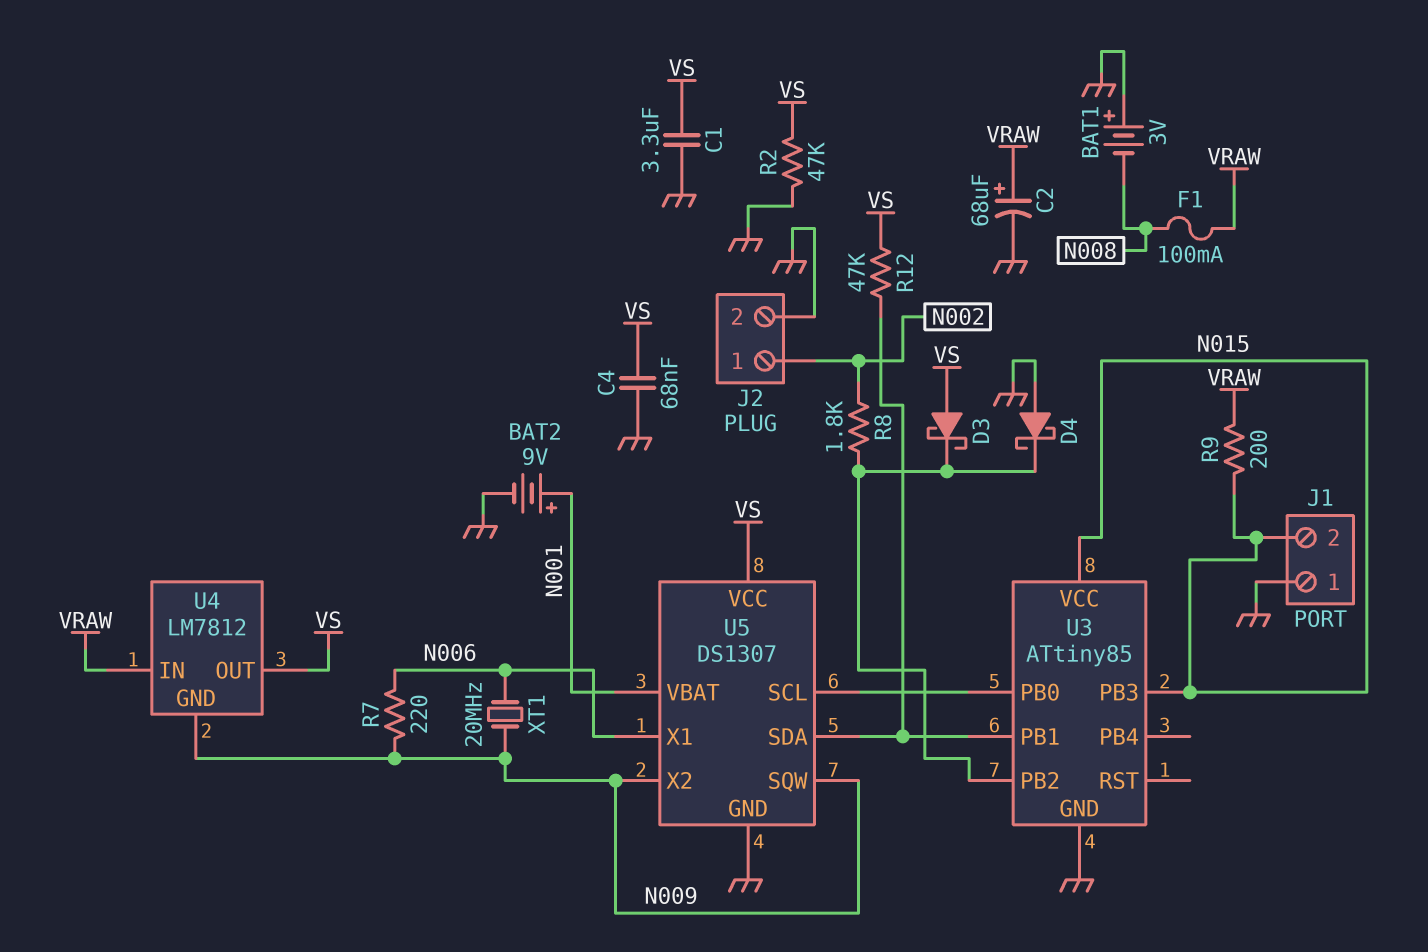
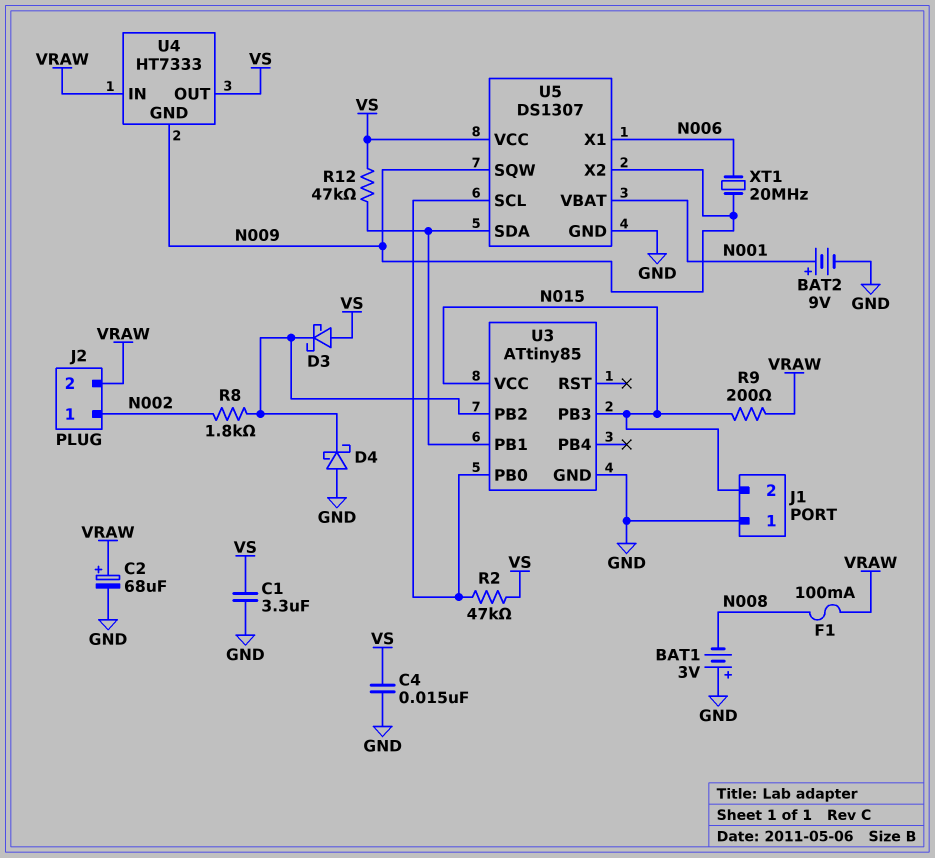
C4: 68nF (GND, VS) -> 15nF (GND, VS)
J2 pin 2: GND -> VRAW
R2: 47k (GND, VS) -> 47k (U3/PB0, VS)
R7: 220 (N006, N009) -> none
U4: LM7812 -> HT7333

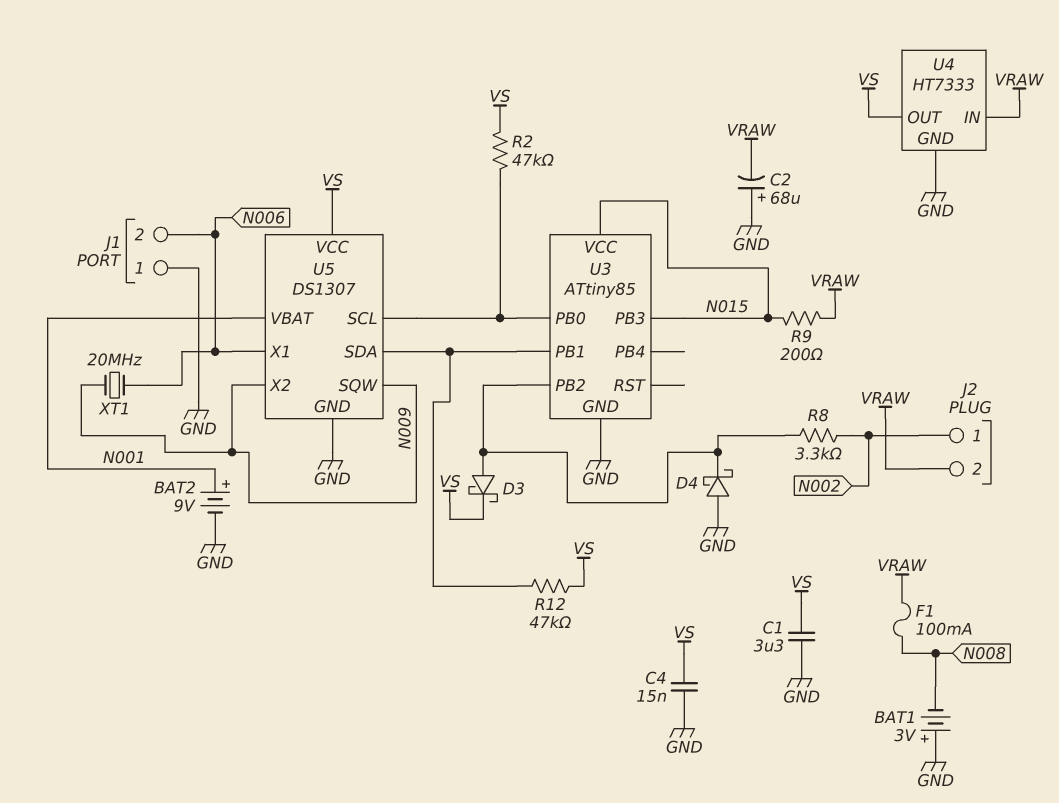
C2: 68uF (plus VRAW, minus GND) -> 68uF (plus GND, minus VRAW)
D3: schottky (A VS, K U3/PB2) -> schottky (A U3/PB2, K VS)
J1 pin 2: N015 -> N006
R8: 1.8k (N002, U3/PB2) -> 3.3k (N002, U3/PB2)
U4 pin GND: N009 -> GND

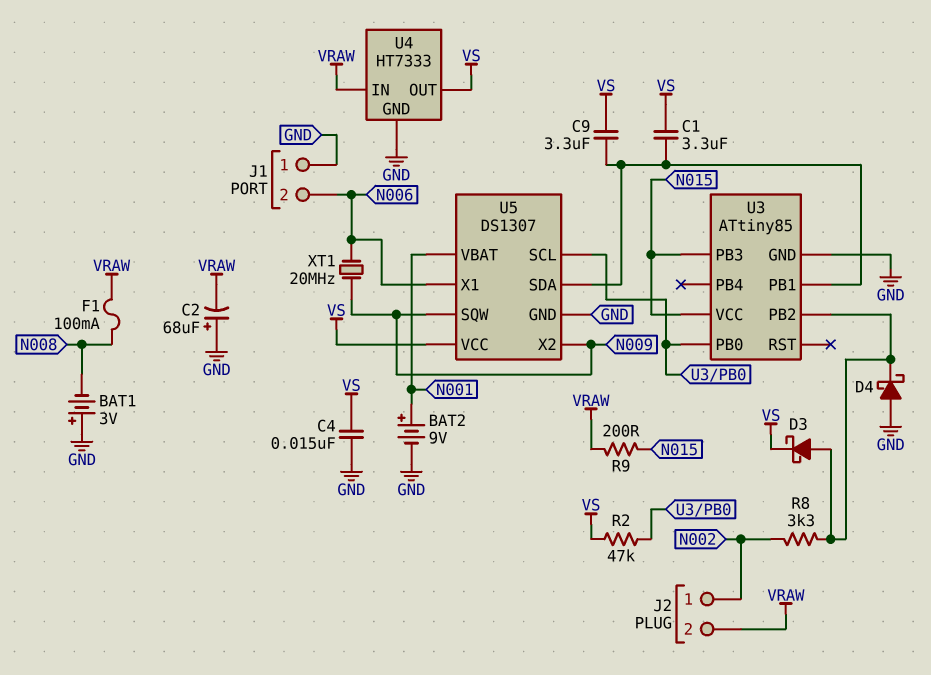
C1: 3.3uF (GND, VS) -> 3.3uF (U3/PB1, VS)
C9: none -> 3.3uF (U3/PB1, VS)
R12: 47k (U3/PB1, VS) -> none

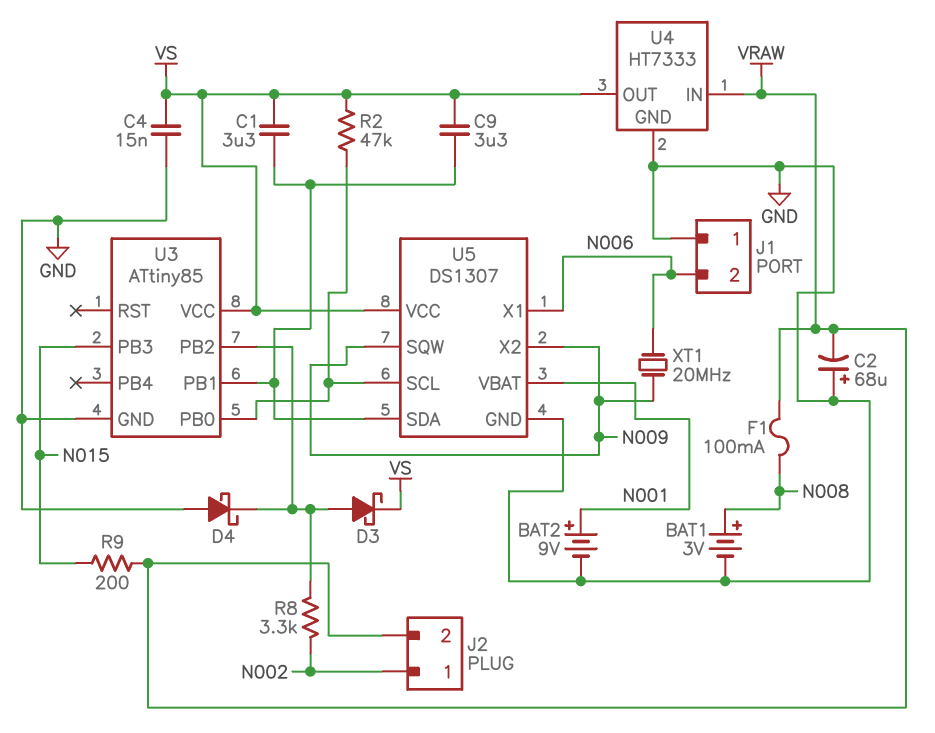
BAT1: 3V (plus GND, minus N008) -> 3V (plus N008, minus GND)
U3 pin VCC: N015 -> VS

